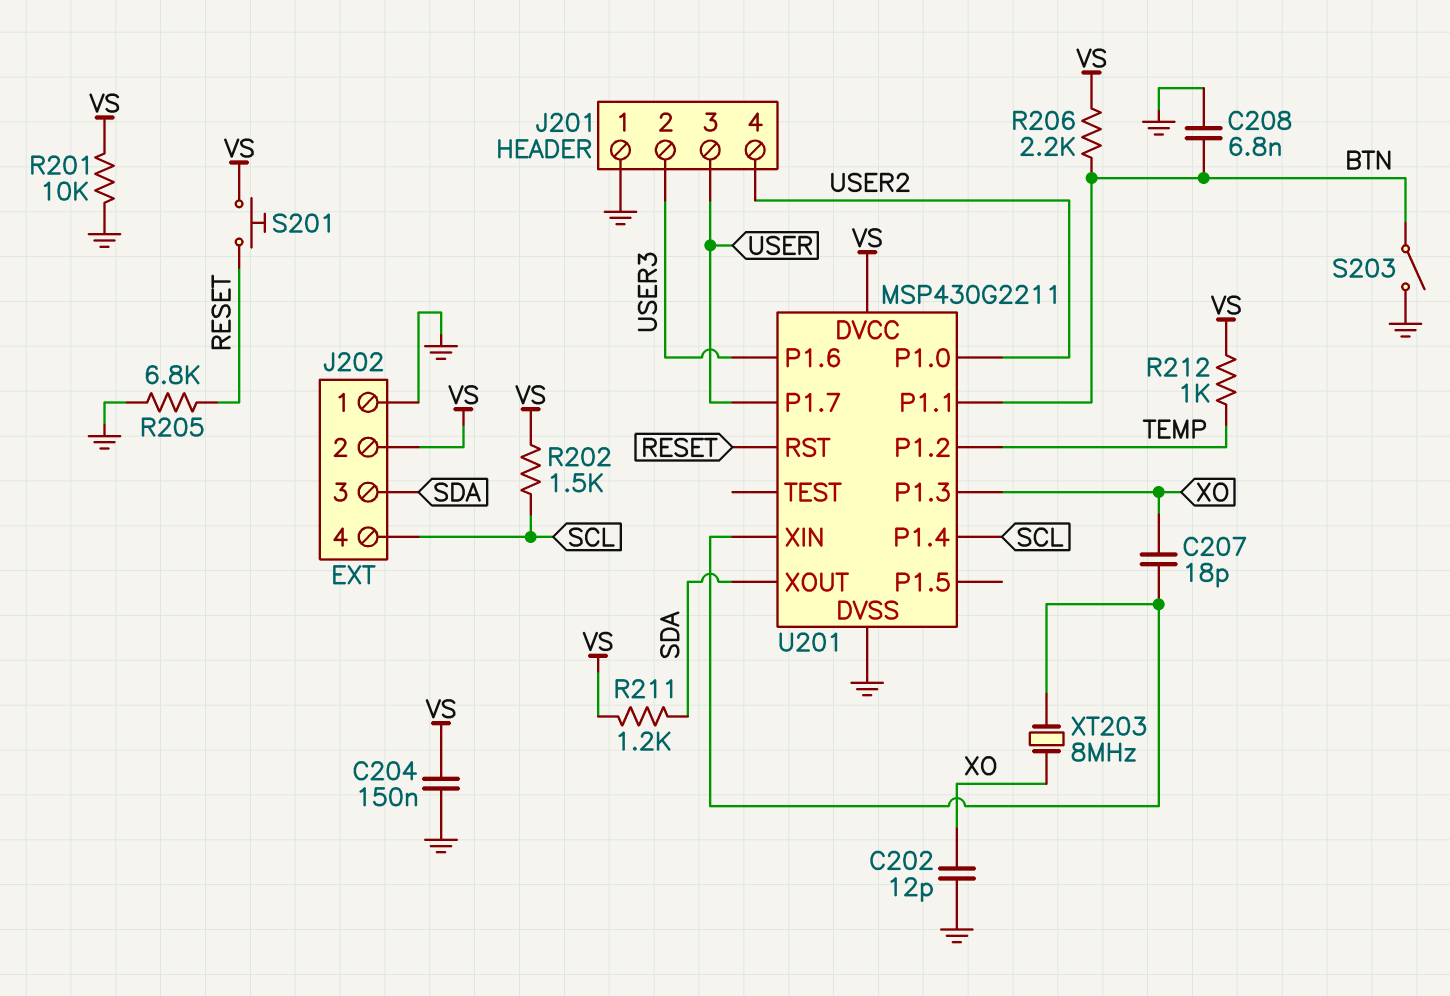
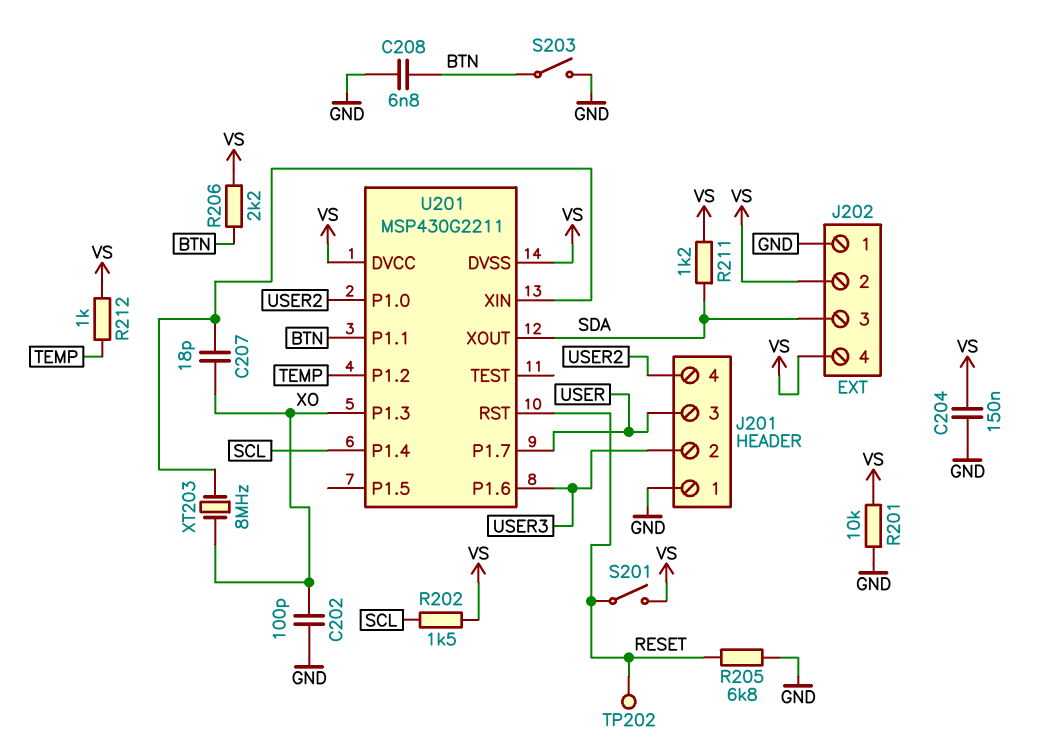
C202: 12pF (GND, XO) -> 100pF (GND, XO)
J202 pin 4: SCL -> VS
S201: button (RESET, VS) -> switch (RESET, VS)
TP202: none -> test point (RESET)
U201 pin DVSS: GND -> VS

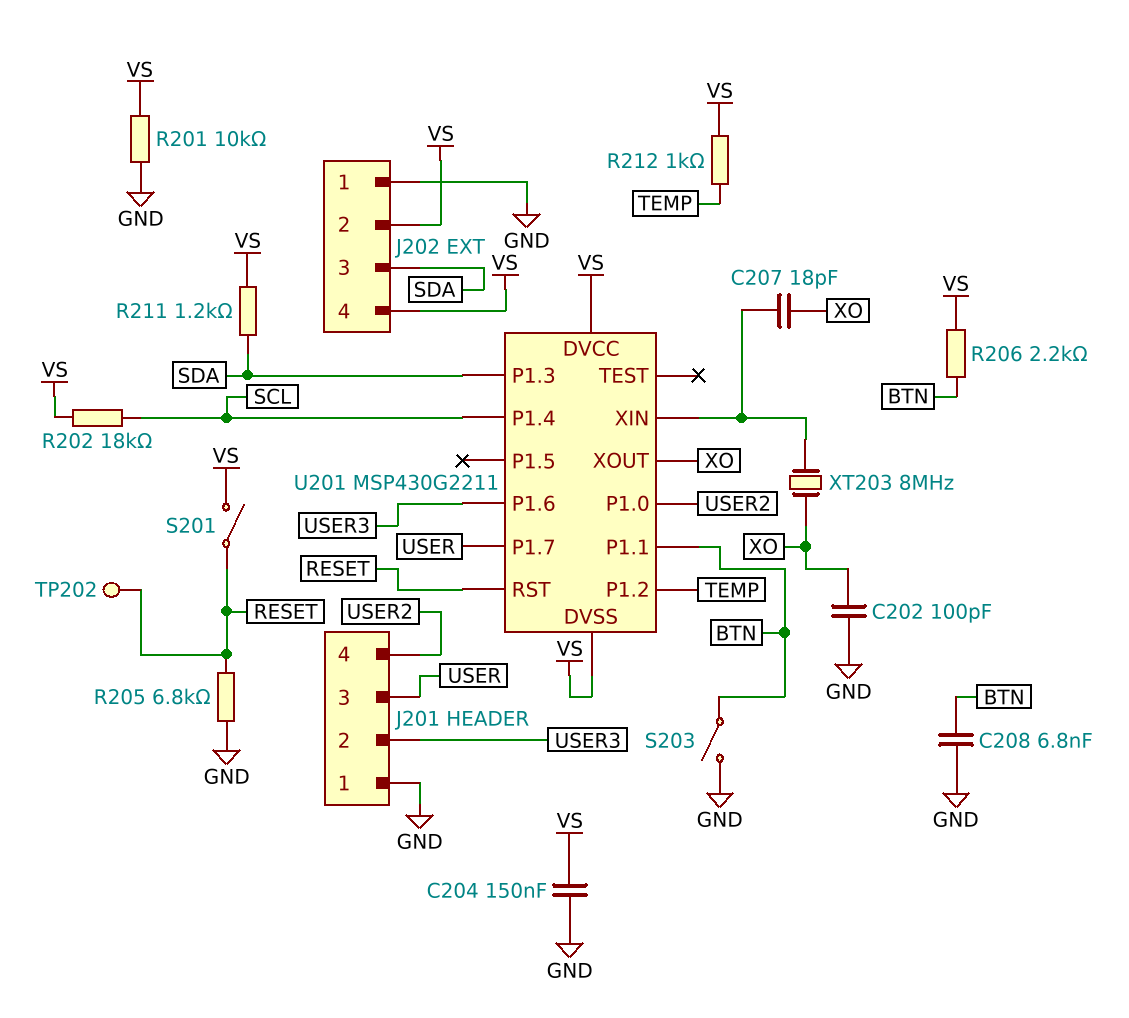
R202: 1.5k (SCL, VS) -> 18k (SCL, VS)
U201 pin P1.3: XO -> SDA
U201 pin XOUT: SDA -> XO

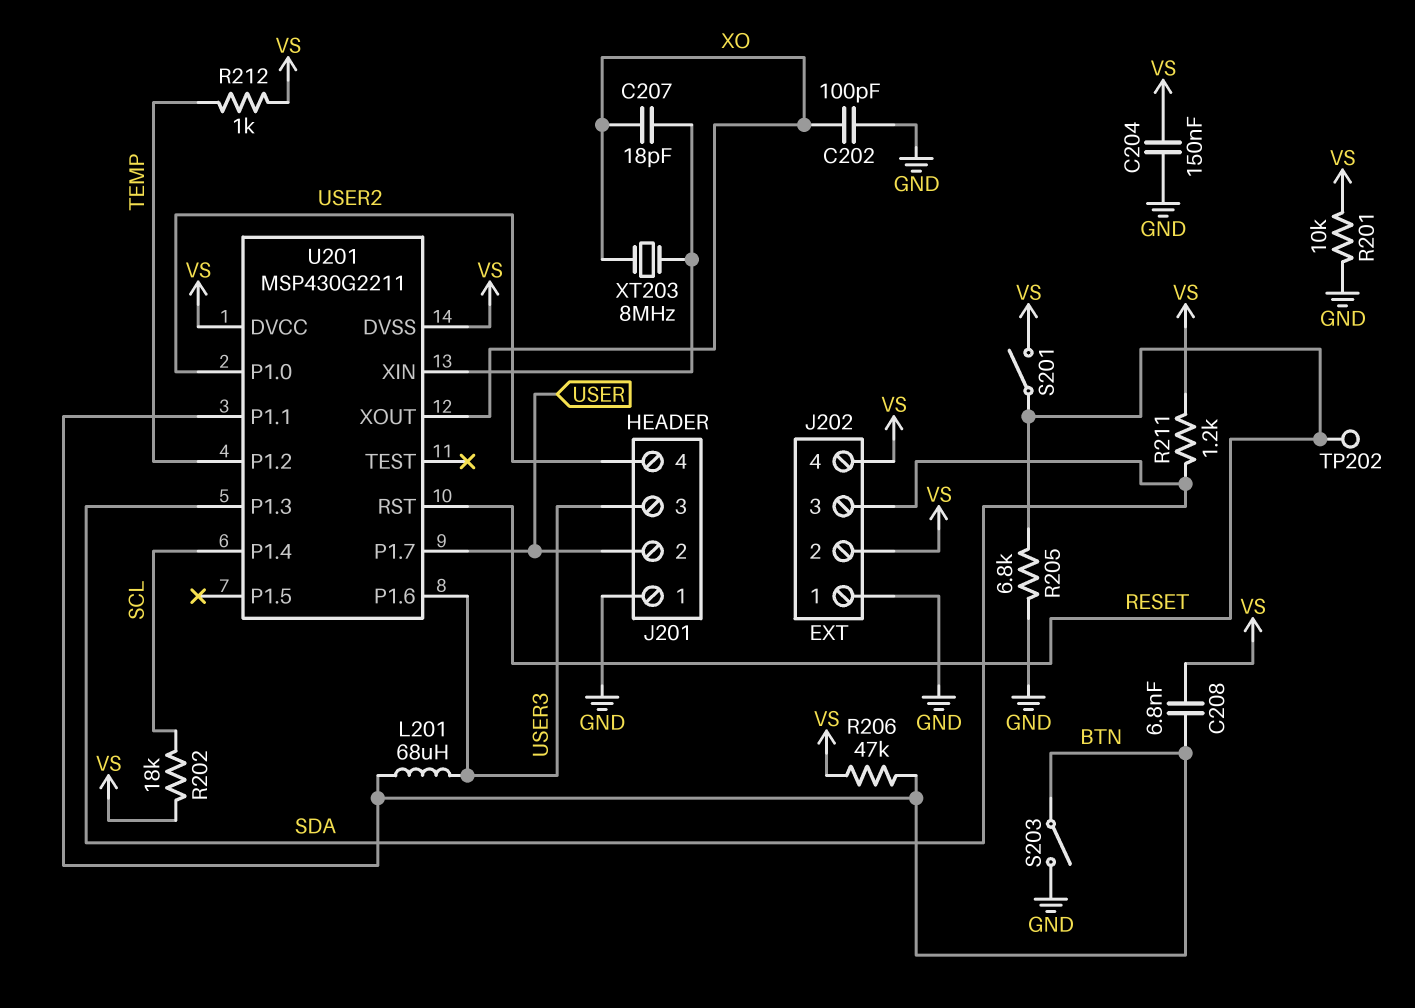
C208: 6.8nF (BTN, GND) -> 6.8nF (BTN, VS)
J201 pin 2: USER3 -> USER
J201 pin 3: USER -> USER3
L201: none -> 68uH (BTN, USER3)
R206: 2.2k (BTN, VS) -> 47k (BTN, VS)

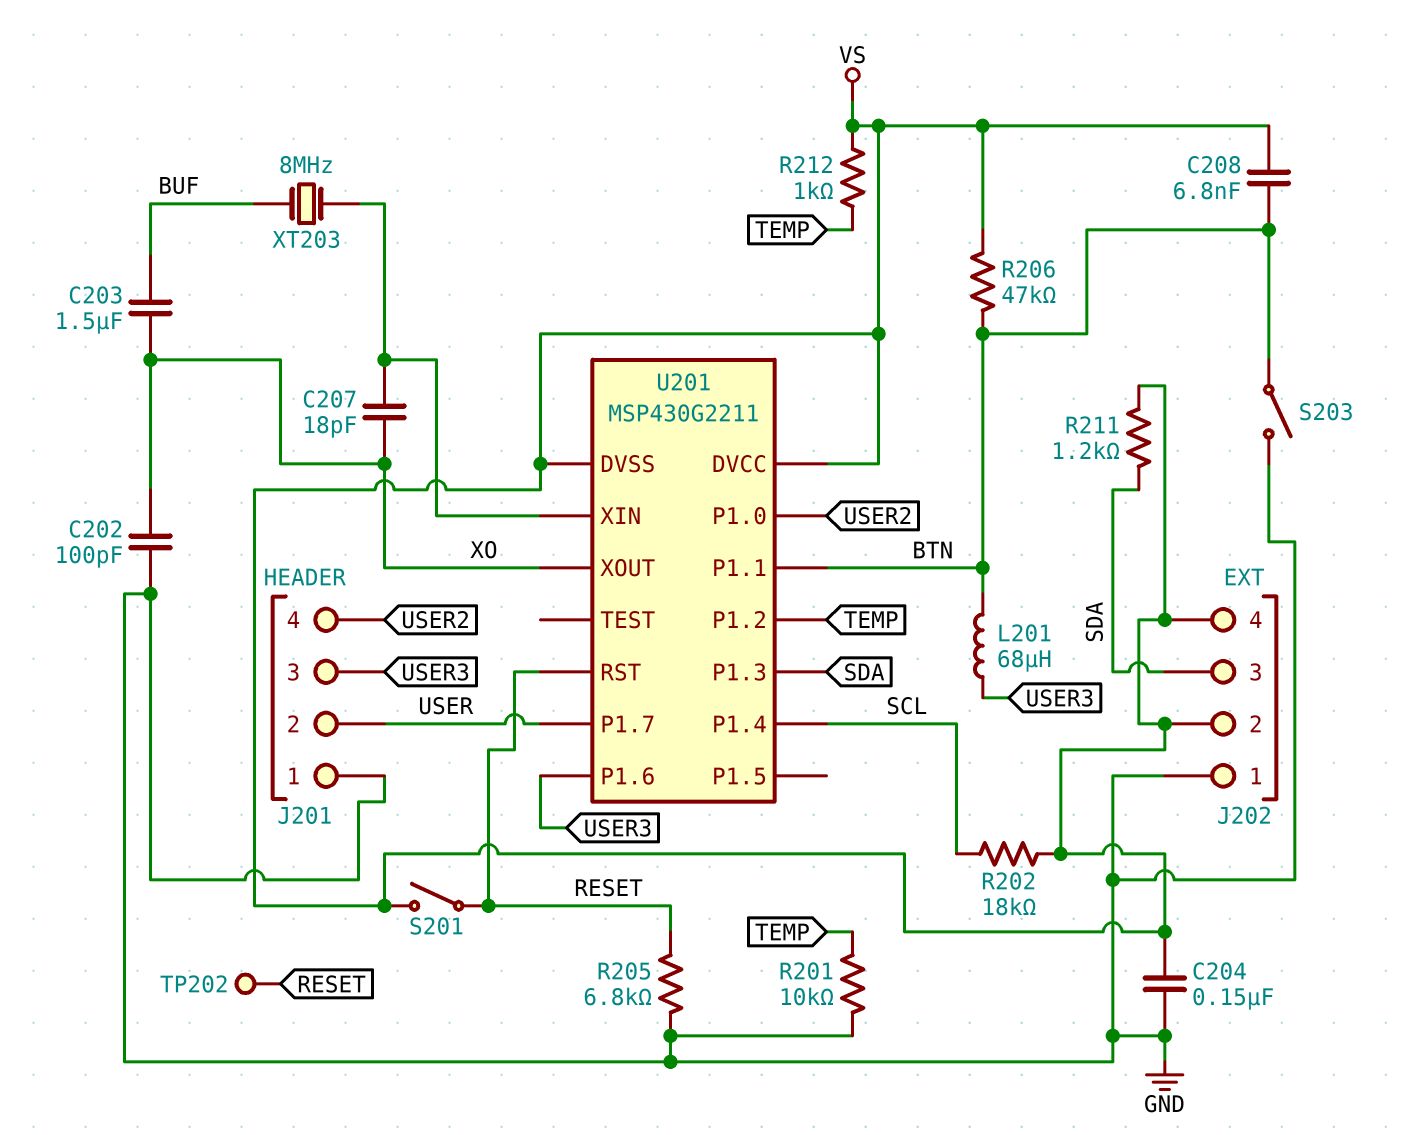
C203: none -> 1.5uF (BUF, XO)
R201: 10k (GND, VS) -> 10k (GND, TEMP)
XT203: 8MHz (U201/XIN, XO) -> 8MHz (BUF, U201/XIN)

